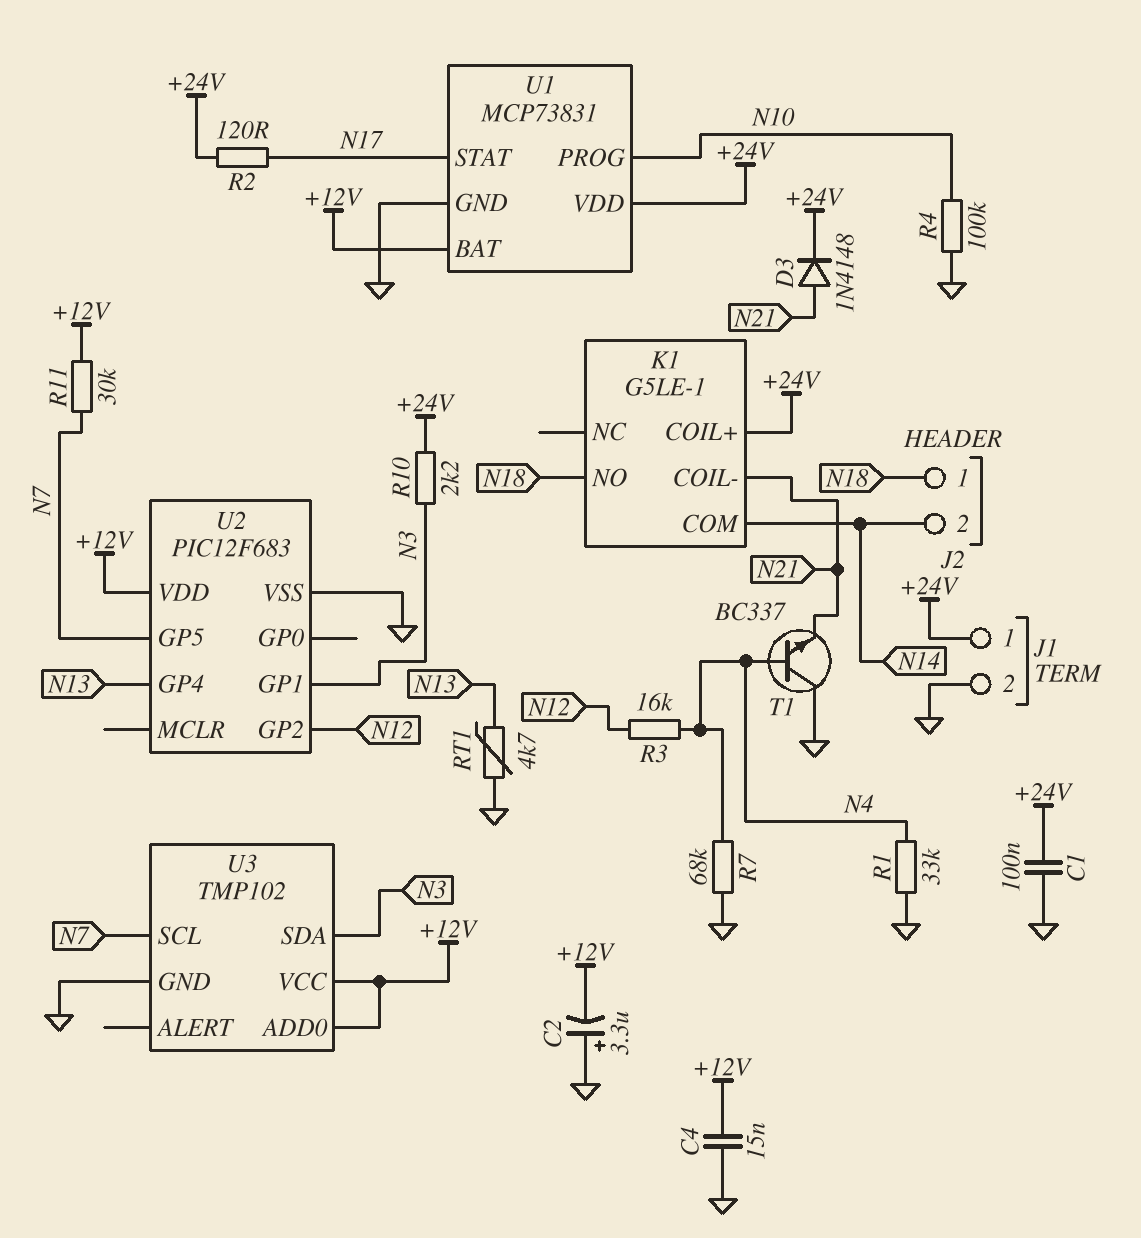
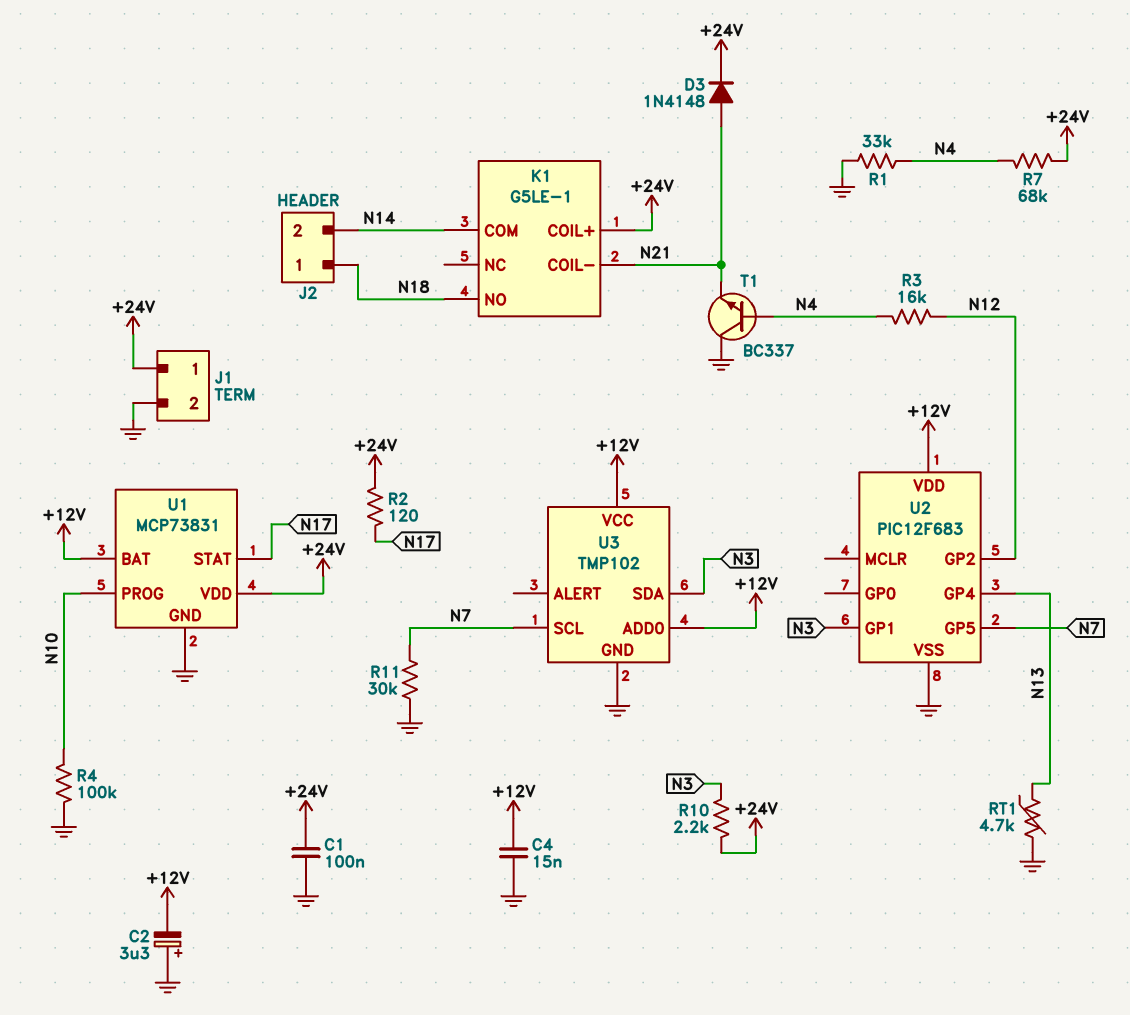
R7: 68k (GND, N4) -> 68k (+24V, N4)
R11: 30k (+12V, N7) -> 30k (GND, N7)

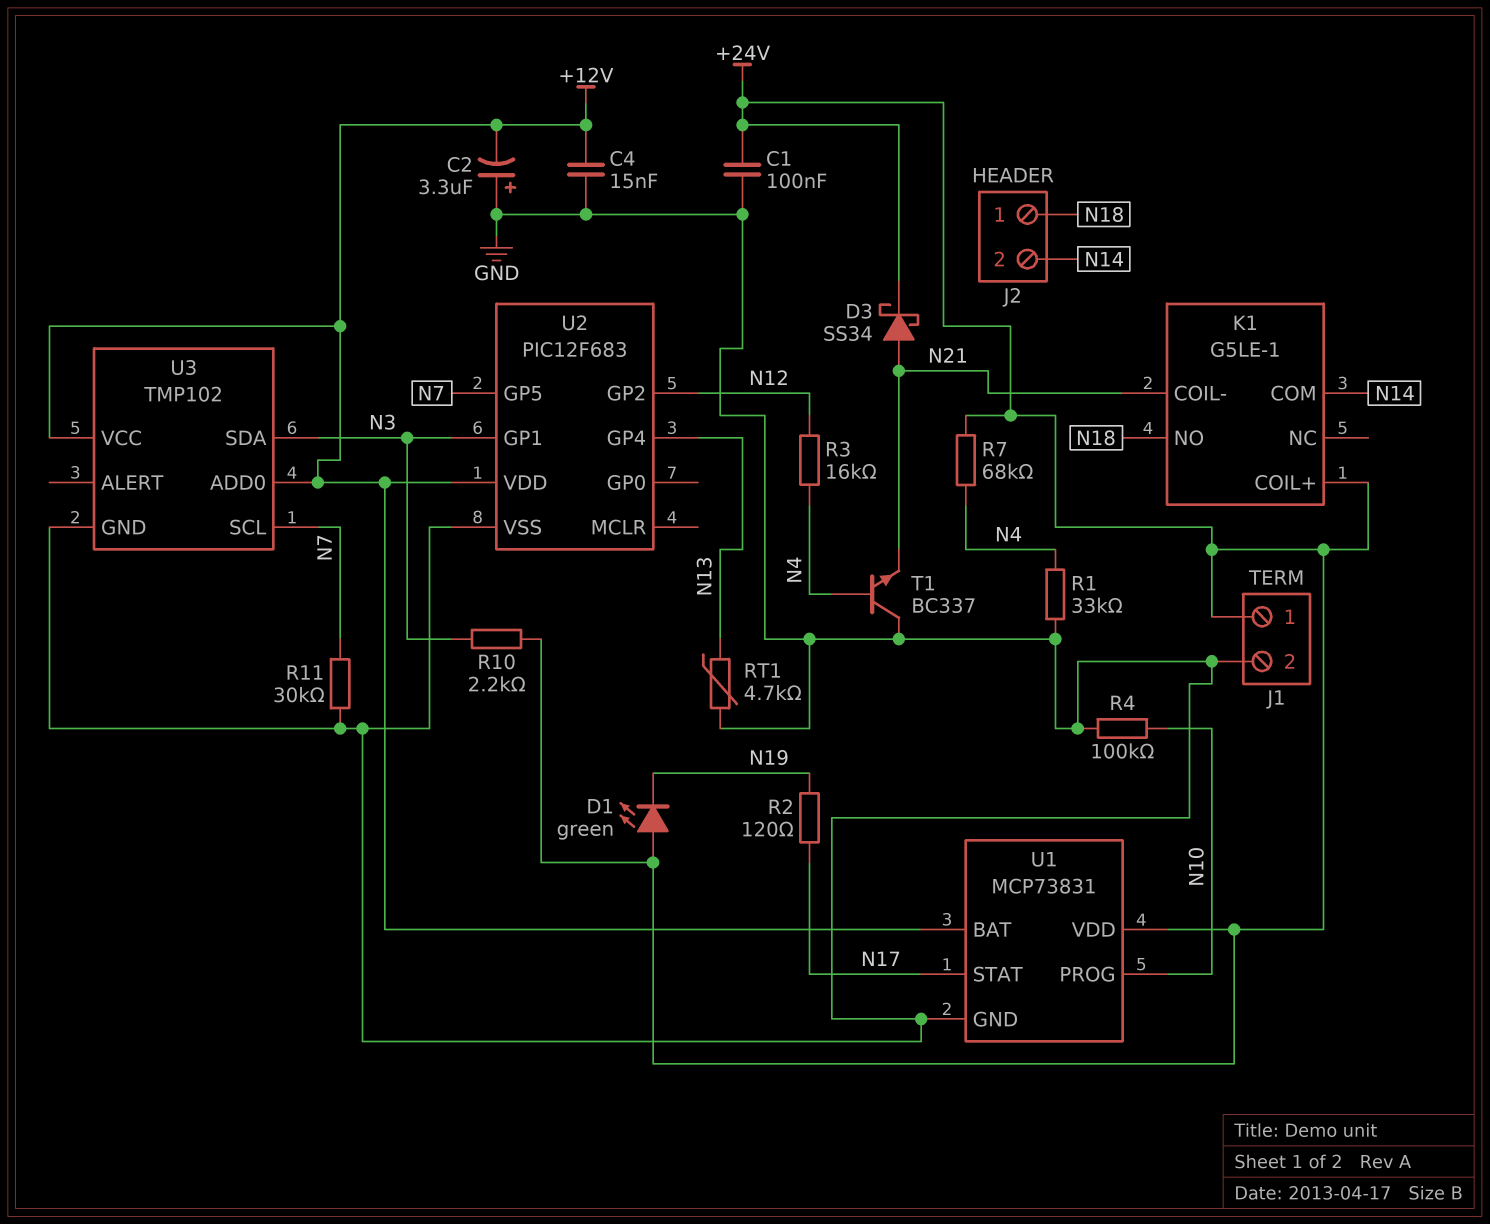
D1: none -> LED green (A +24V, K N19)
D3: diode 1N4148 (A N21, K +24V) -> schottky SS34 (A N21, K +24V)
R2: 120 (+24V, N17) -> 120 (N17, N19)

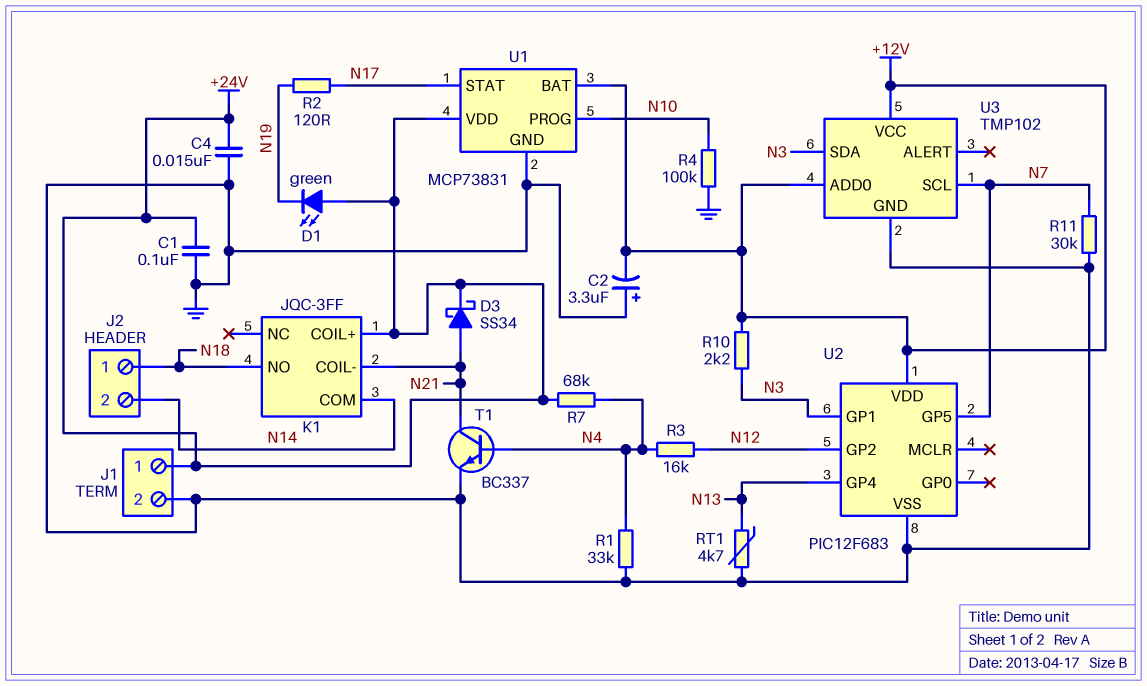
C4: 15nF (+12V, GND) -> 15nF (+24V, GND)
K1: G5LE-1 -> JQC-3FF
R10: 2.2k (+24V, N3) -> 2.2k (+12V, N3)
T1: NPN BC337 (B N4, C GND, E N21) -> NPN BC337 (B N4, C N21, E GND)

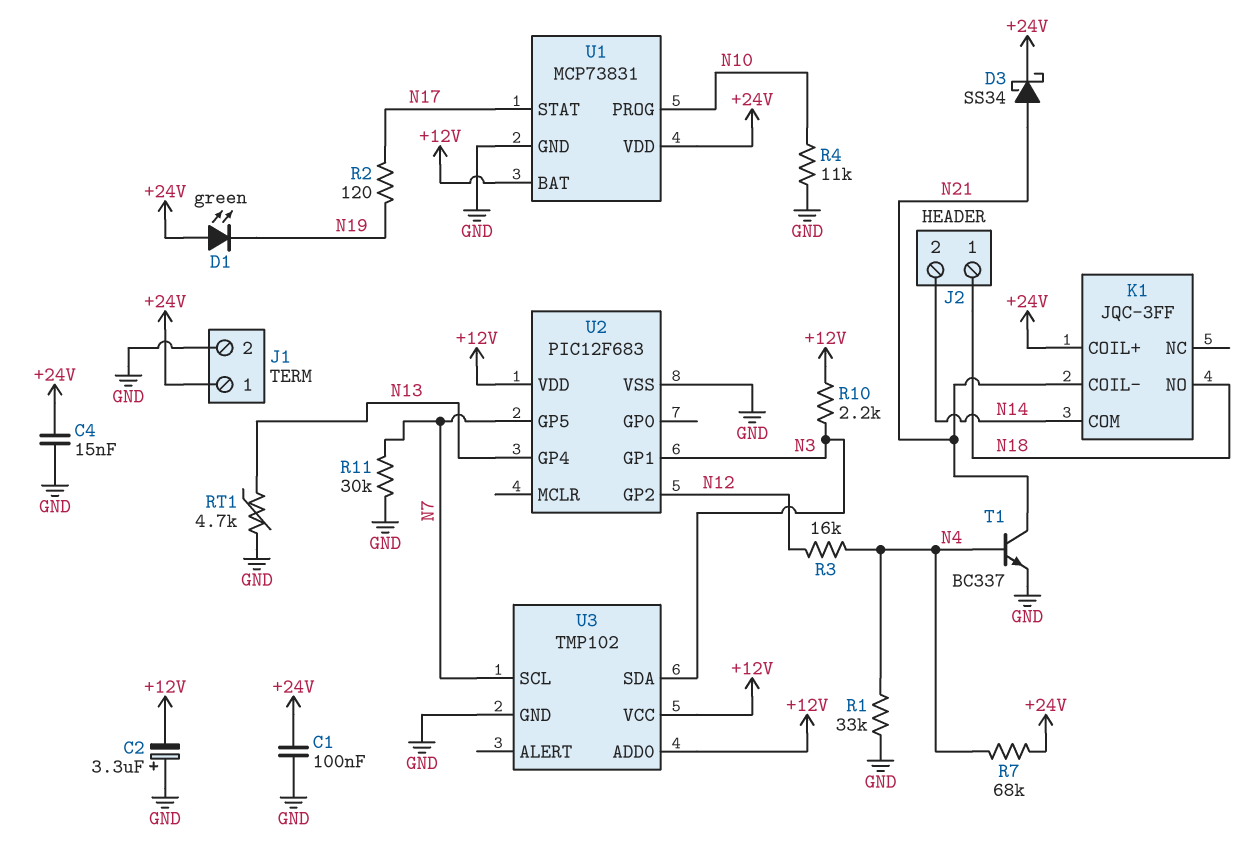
R4: 100k (GND, N10) -> 11k (GND, N10)

